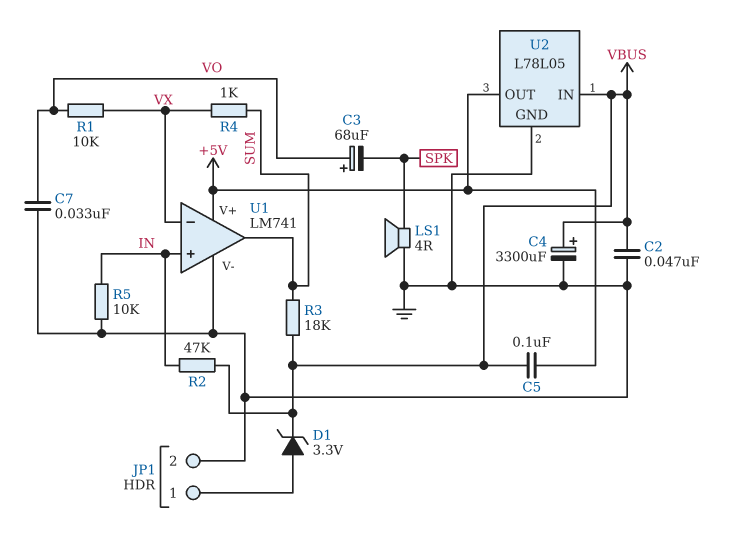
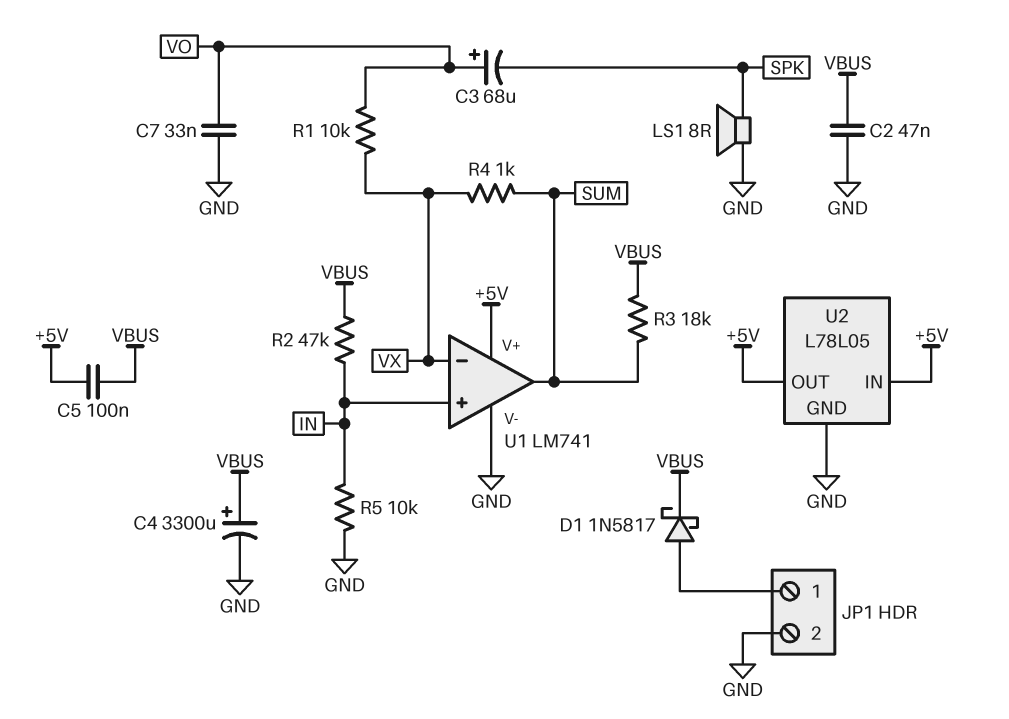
D1: zener 3.3V (A JP1/1, K VBUS) -> schottky 1N5817 (A JP1/1, K VBUS)
LS1: speaker 4R (GND, SPK) -> speaker 8R (GND, SPK)
U2 pin IN: VBUS -> +5V

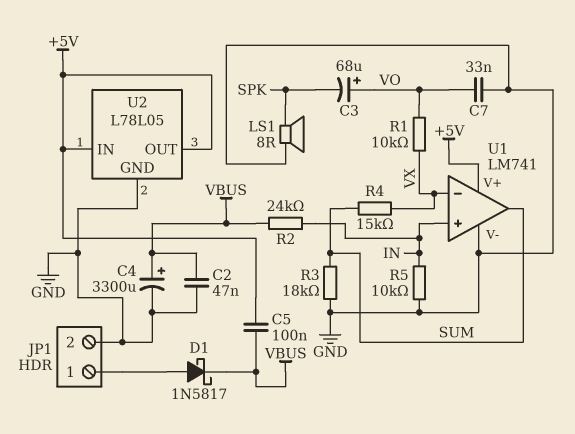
R2: 47k (IN, VBUS) -> 24k (IN, VBUS)
R3: 18k (SUM, VBUS) -> 18k (GND, SUM)
R4: 1k (SUM, VX) -> 15k (SUM, VX)

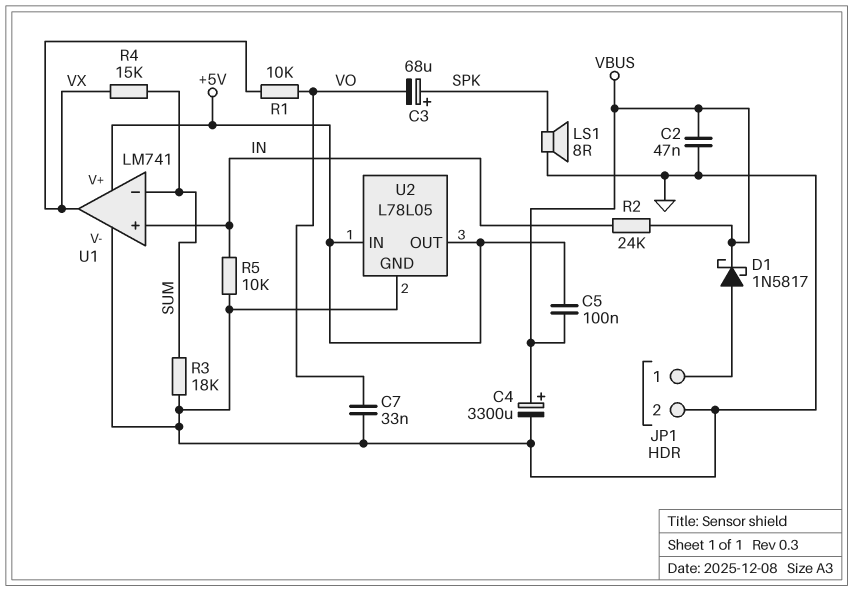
C3: 68uF (plus VO, minus SPK) -> 68uF (plus SPK, minus VO)
U1 pin in-: VX -> SUM
U1 pin out: SUM -> VX

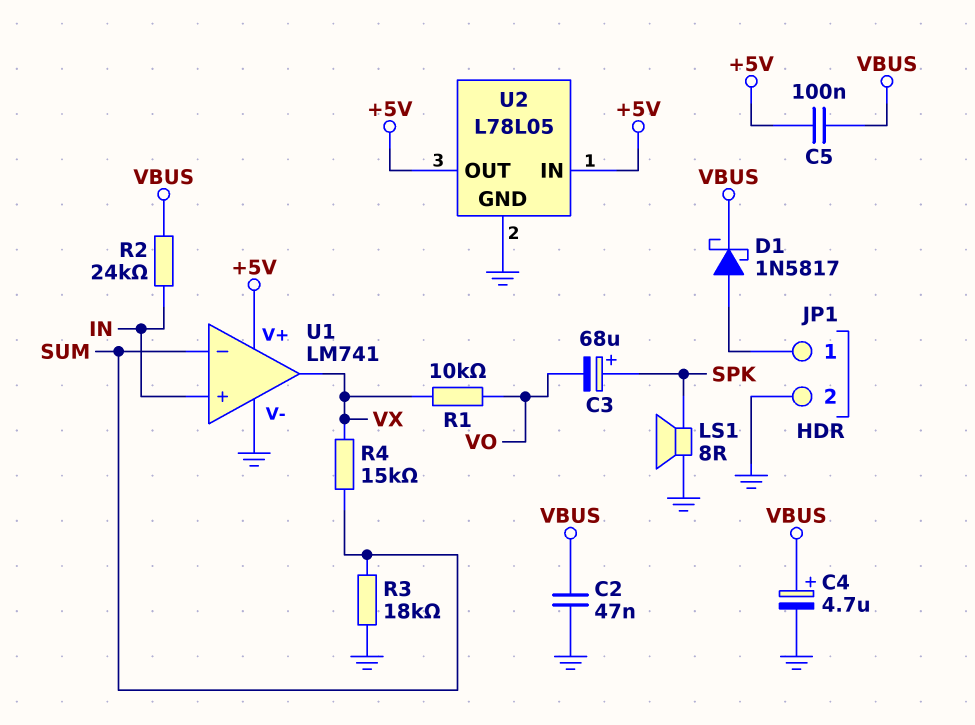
C4: 3300uF (plus VBUS, minus GND) -> 4.7uF (plus VBUS, minus GND)
C7: 33nF (GND, VO) -> none
R5: 10k (GND, IN) -> none

